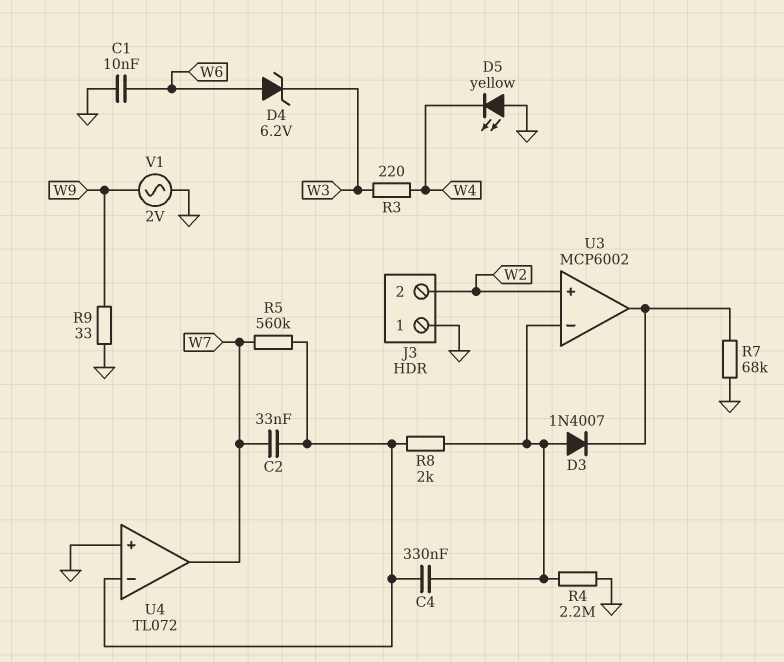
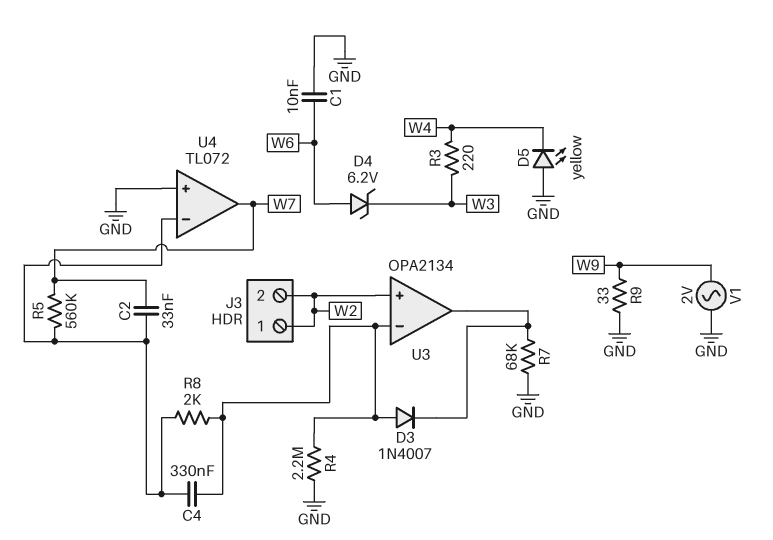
J3 pin 1: GND -> W2
U3: MCP6002 -> OPA2134

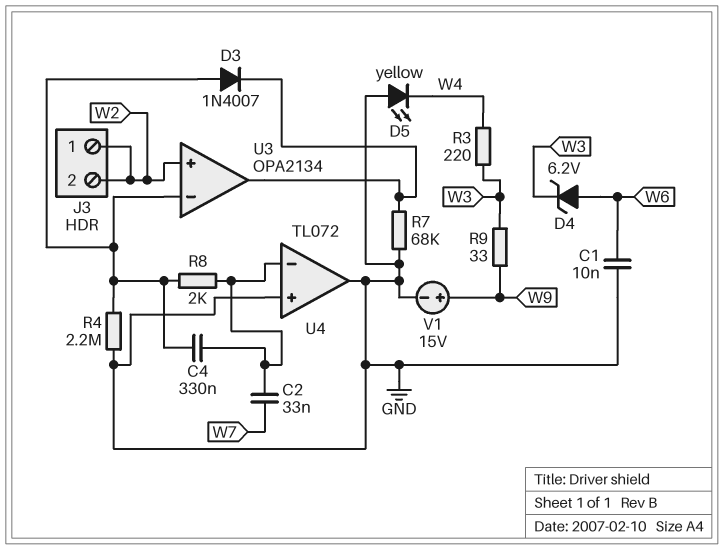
R5: 560k (U4/in-, W7) -> none
R9: 33 (GND, W9) -> 33 (W3, W9)
U4 pin out: W7 -> GND
V1: AC 2V (GND, W9) -> 15V (plus W9, minus GND)

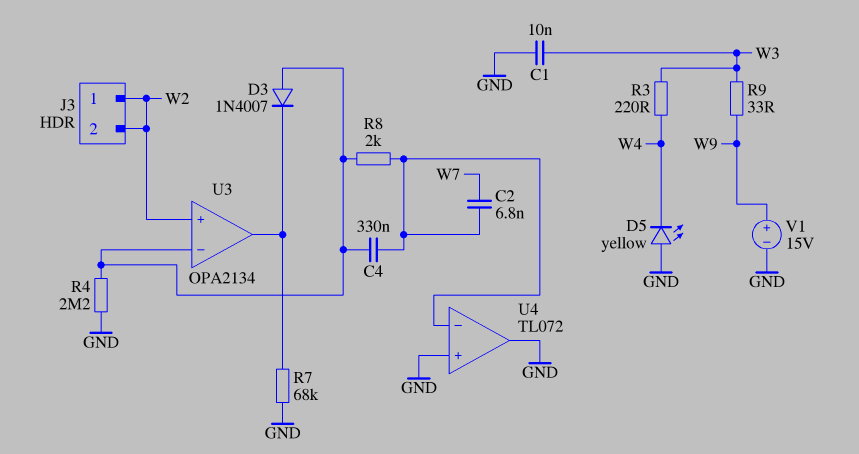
C1: 10nF (GND, W6) -> 10nF (GND, W3)
C2: 33nF (U4/in-, W7) -> 6.8nF (U4/in-, W7)
D4: zener 6.2V (A W6, K W3) -> none

